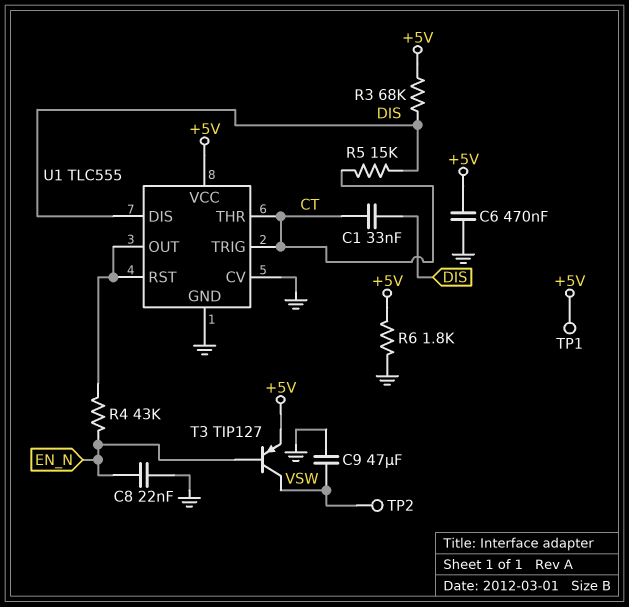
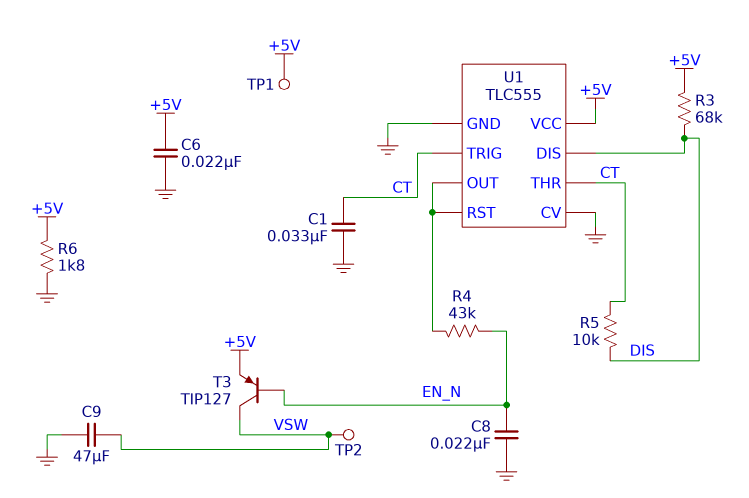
C1: 33nF (CT, DIS) -> 33nF (CT, GND)
C6: 470nF (+5V, GND) -> 22nF (+5V, GND)
R5: 15k (CT, DIS) -> 10k (CT, DIS)

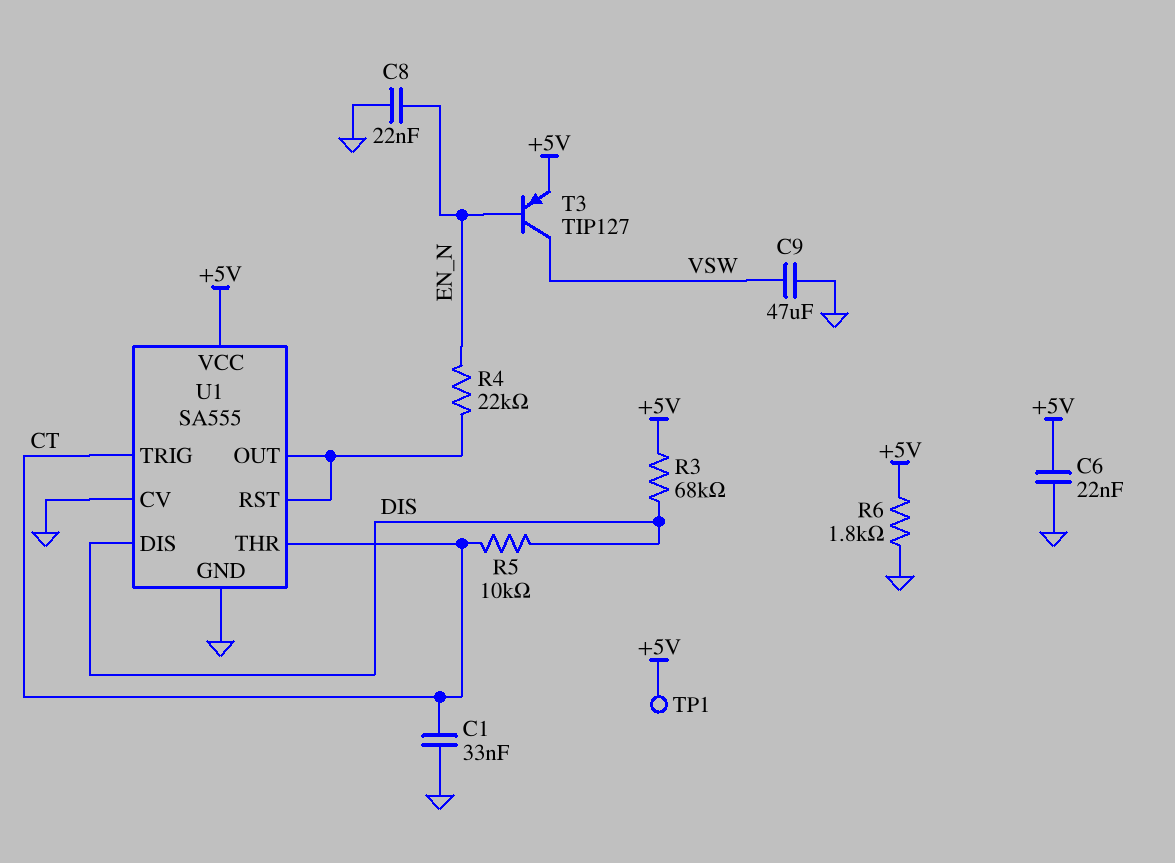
R4: 43k (EN_N, U1/OUT) -> 22k (EN_N, U1/OUT)
TP2: test point (VSW) -> none
U1: TLC555 -> SA555

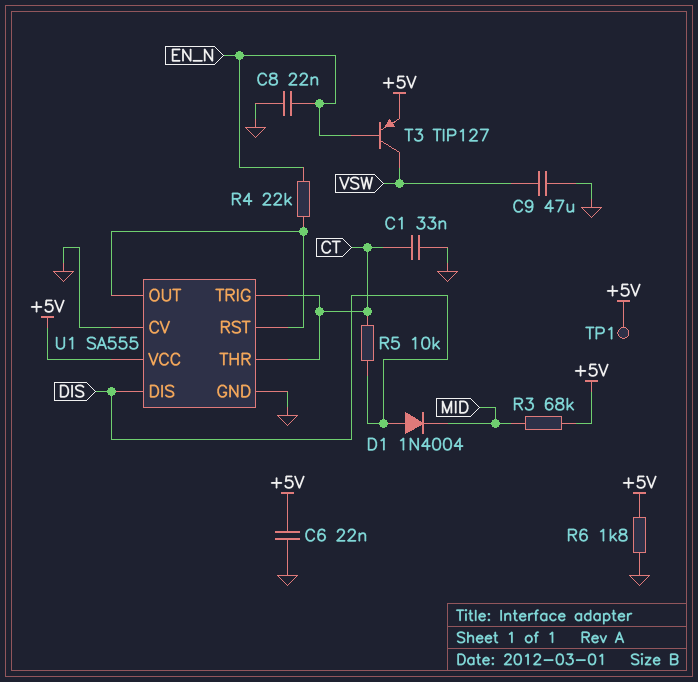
D1: none -> diode 1N4004 (A DIS, K MID)
R3: 68k (+5V, DIS) -> 68k (+5V, MID)

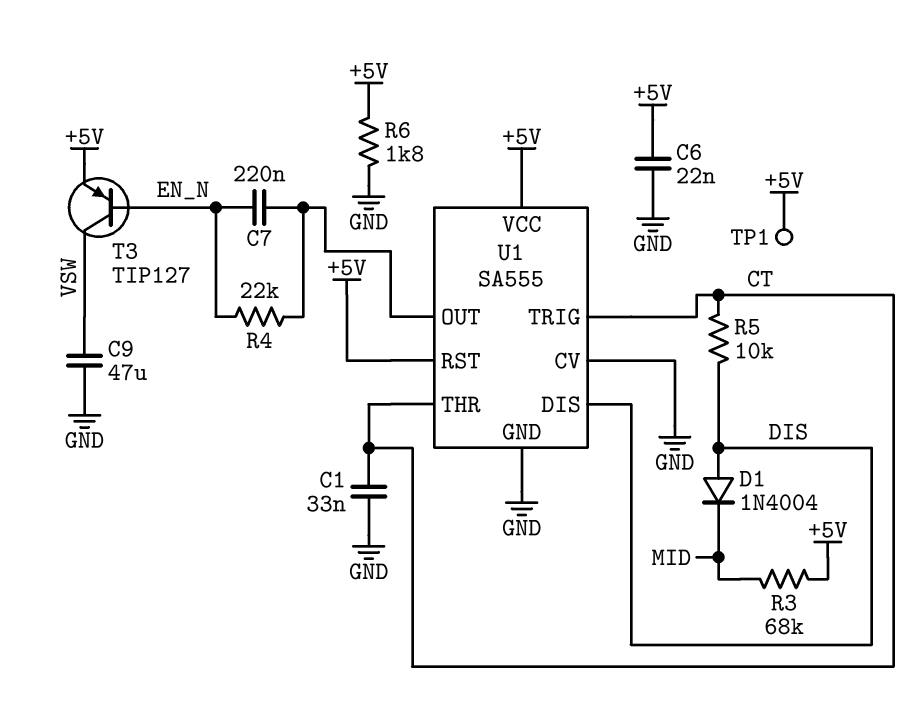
C7: none -> 220nF (EN_N, U1/OUT)
C8: 22nF (EN_N, GND) -> none
U1 pin RST: U1/OUT -> +5V

